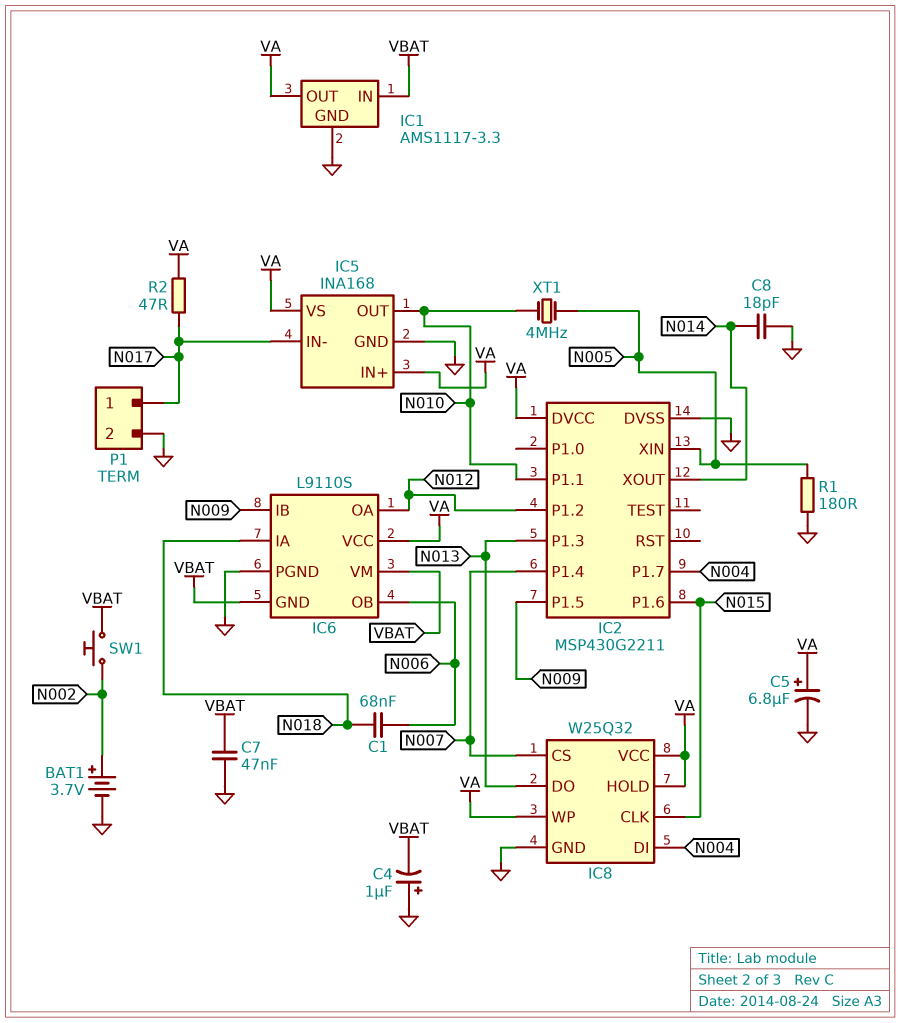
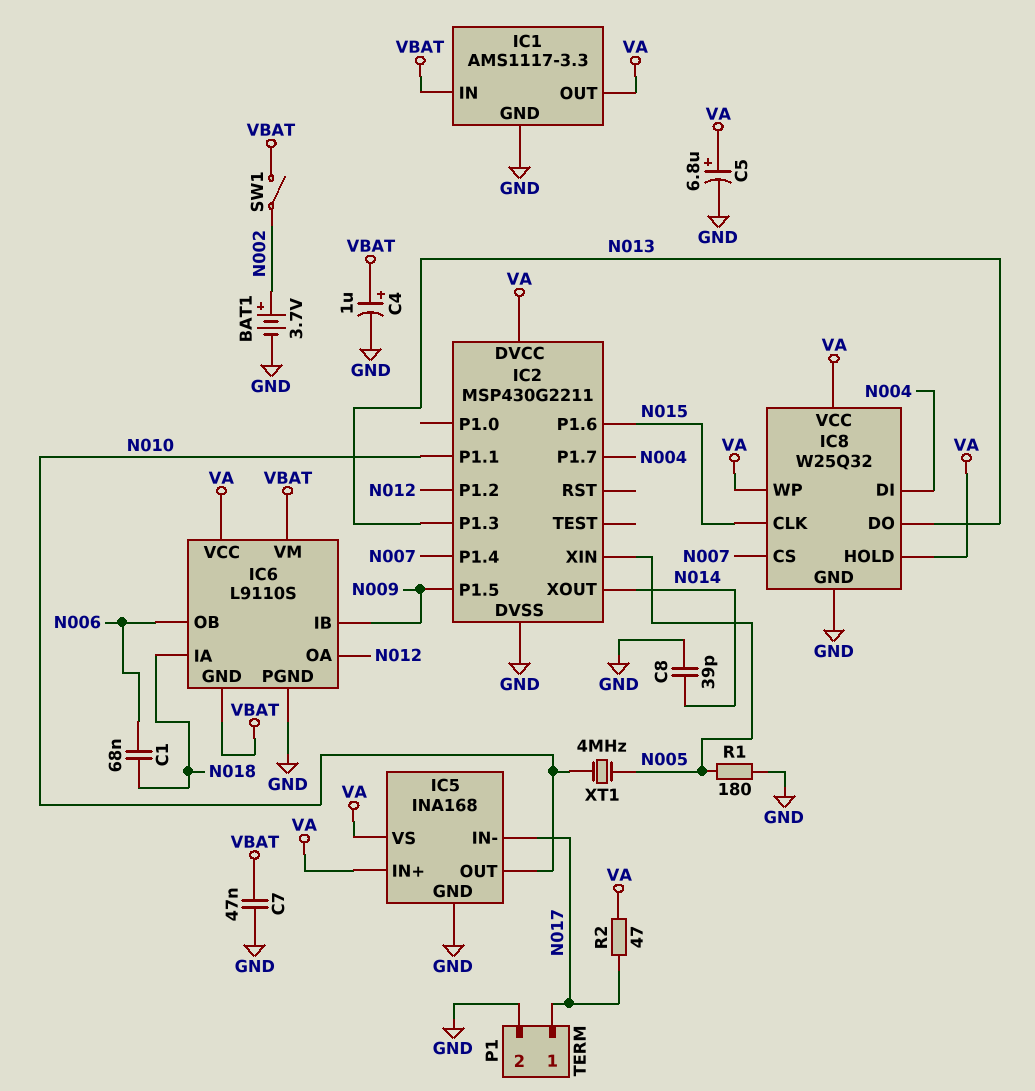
C4: 1uF (plus GND, minus VBAT) -> 1uF (plus VBAT, minus GND)
C8: 18pF (GND, N014) -> 39pF (GND, N014)
SW1: button (N002, VBAT) -> switch (N002, VBAT)

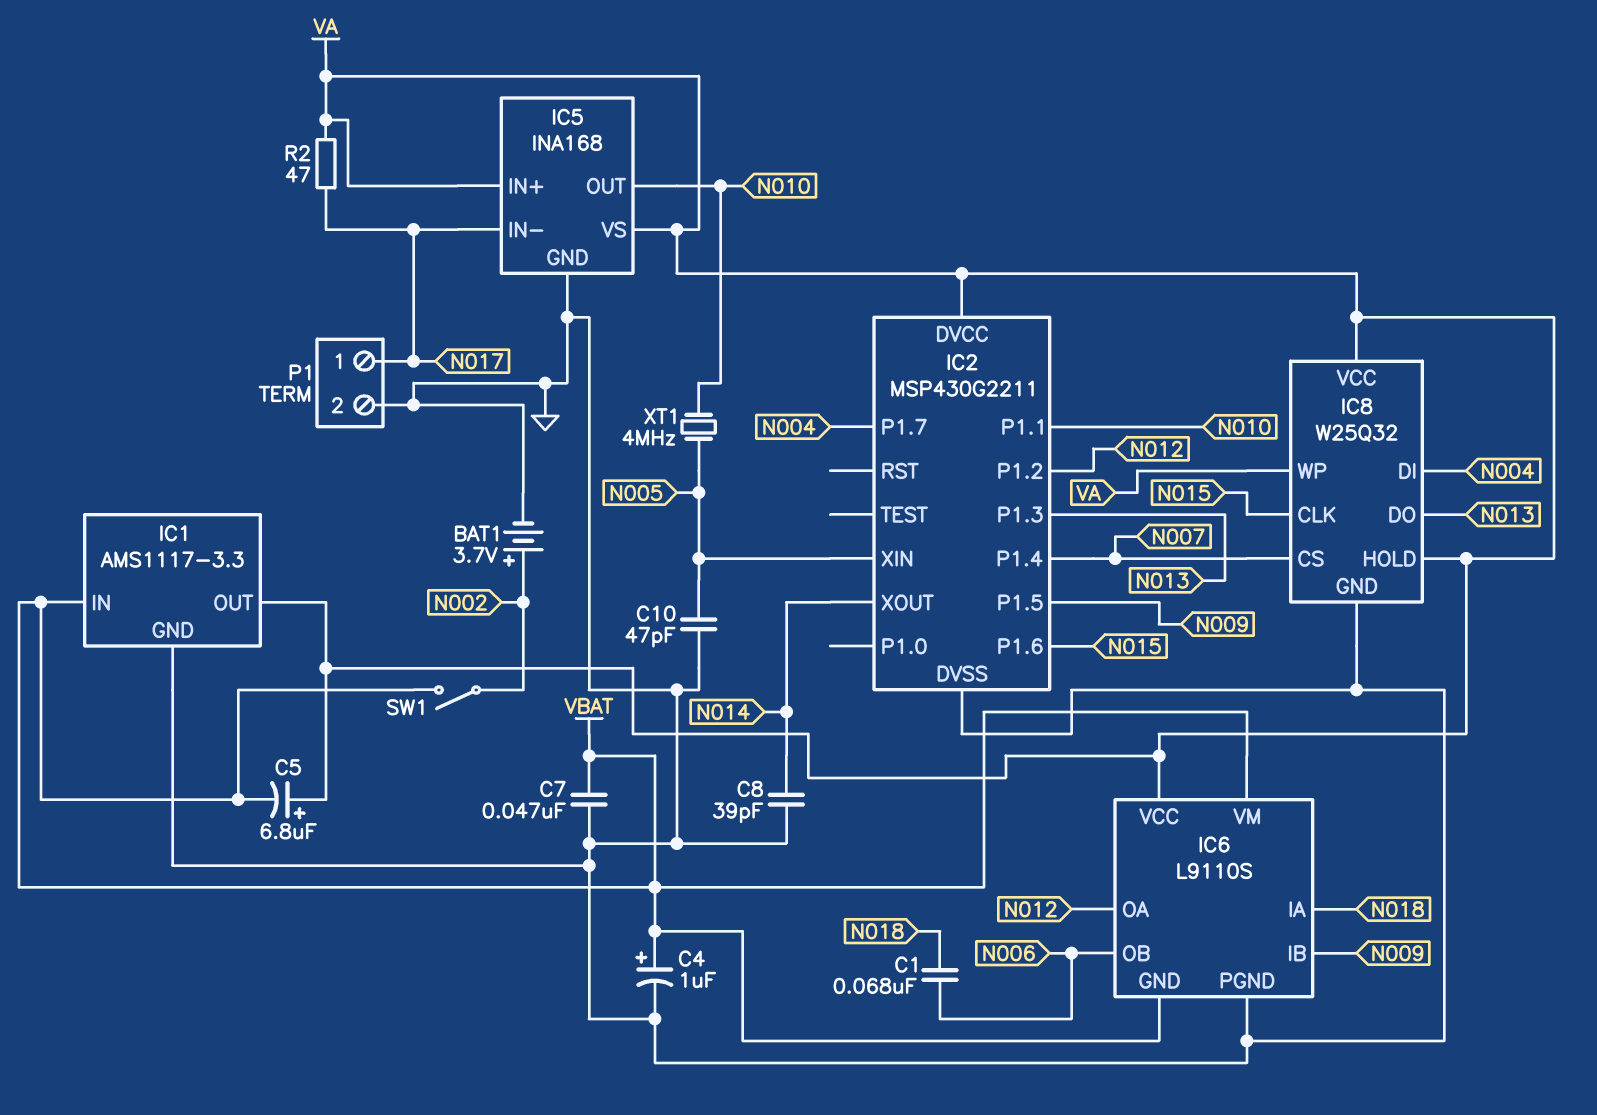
C5: 6.8uF (plus VA, minus GND) -> 6.8uF (plus VA, minus VBAT)
C10: none -> 47pF (GND, N005)
R1: 180 (GND, N005) -> none

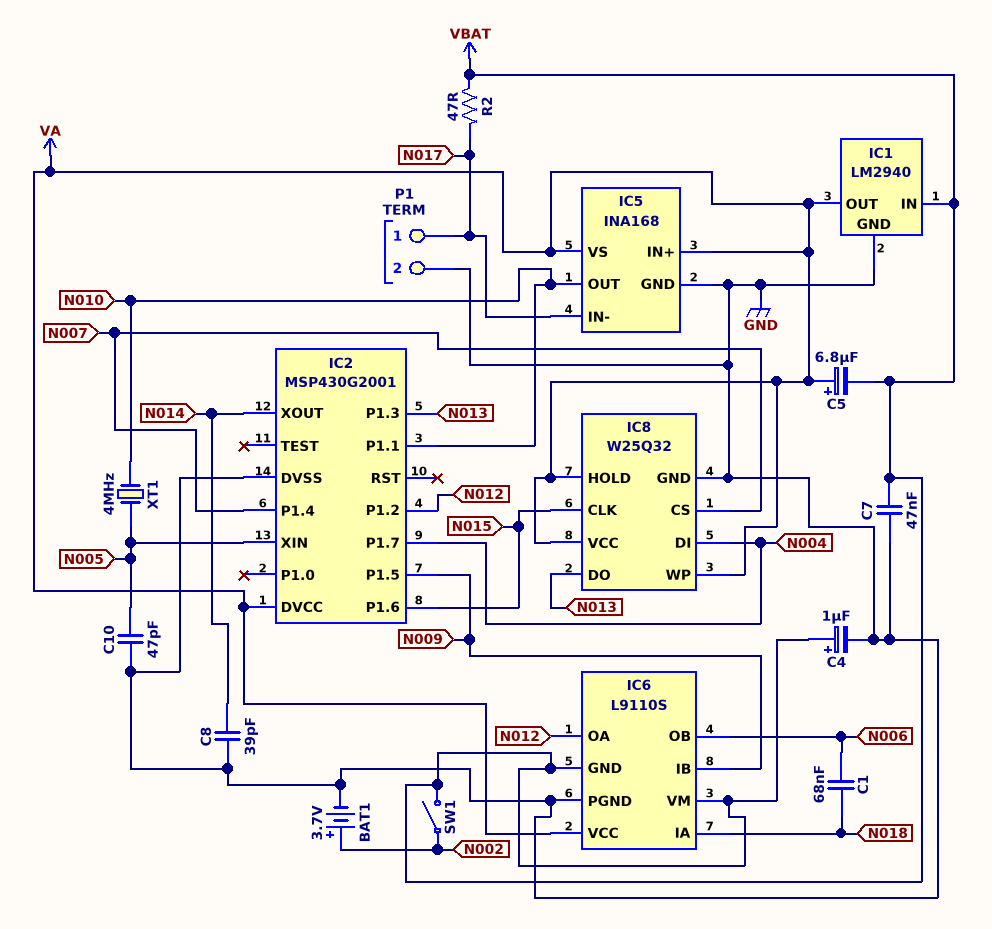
IC1: AMS1117-3.3 -> LM2940
IC2: MSP430G2211 -> MSP430G2001
R2: 47 (N017, VA) -> 47 (N017, VBAT)

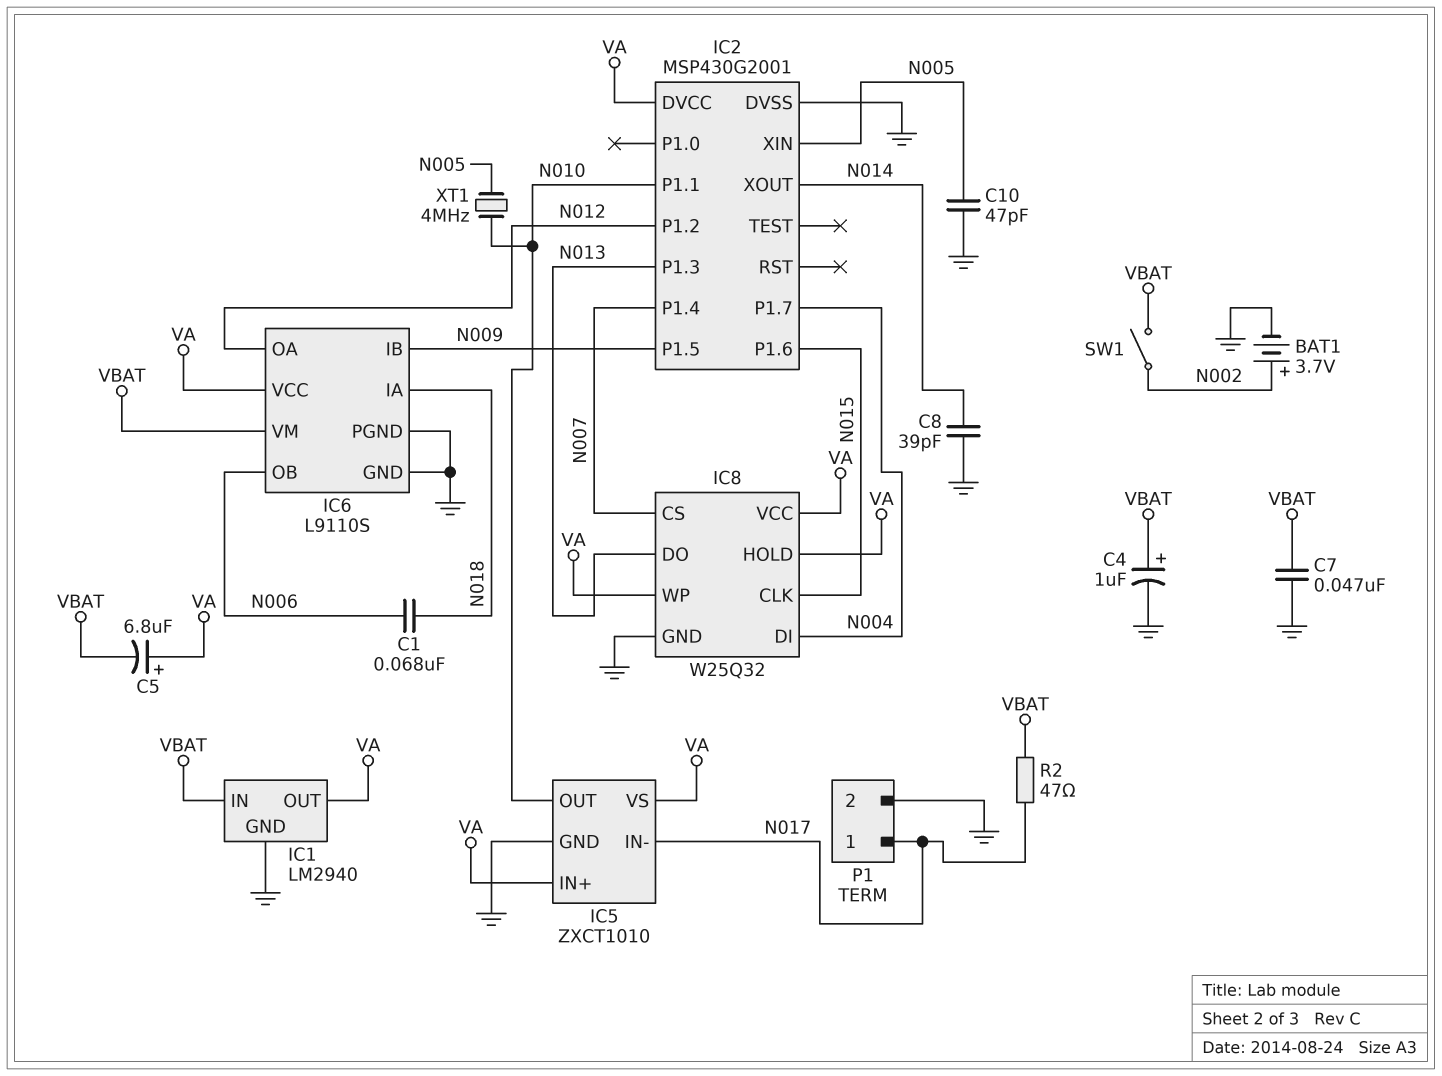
IC5: INA168 -> ZXCT1010
IC6 pin GND: VBAT -> GND

